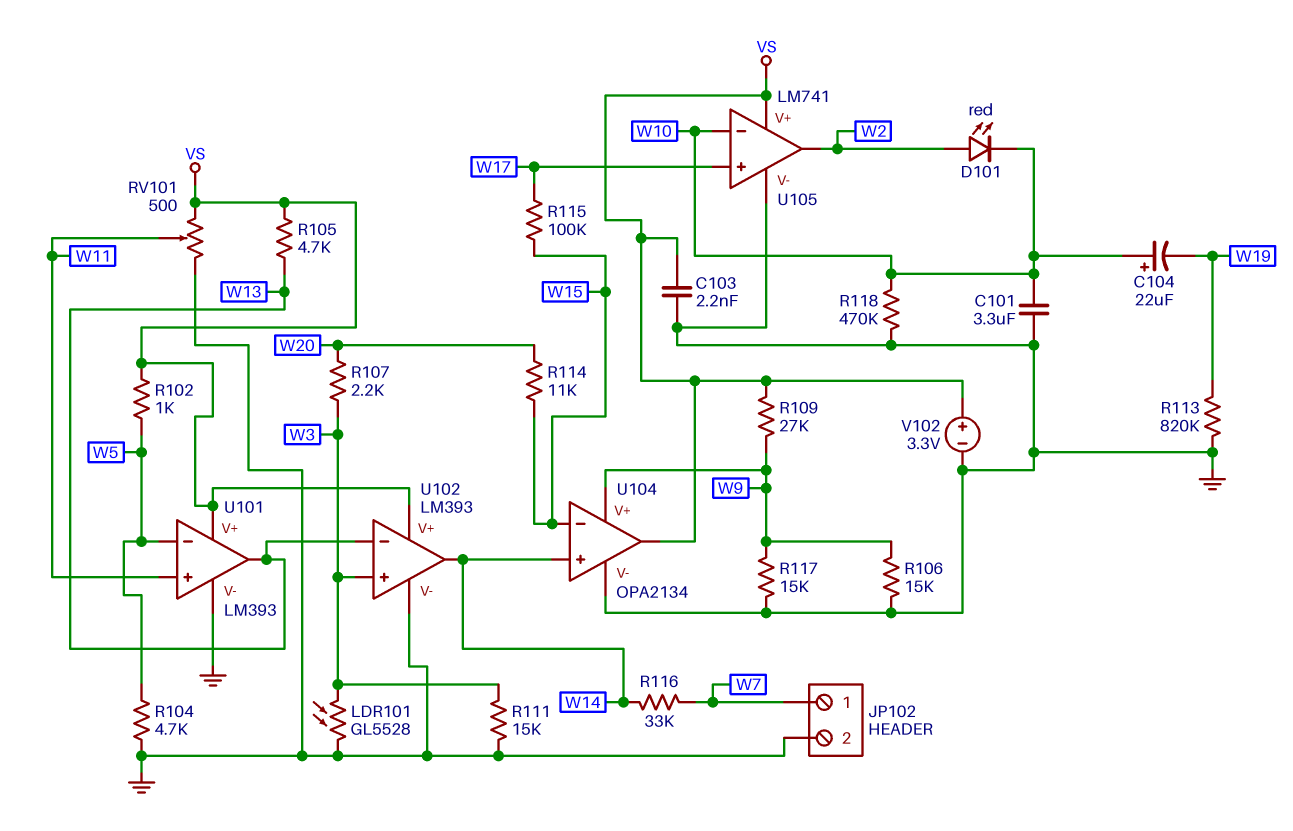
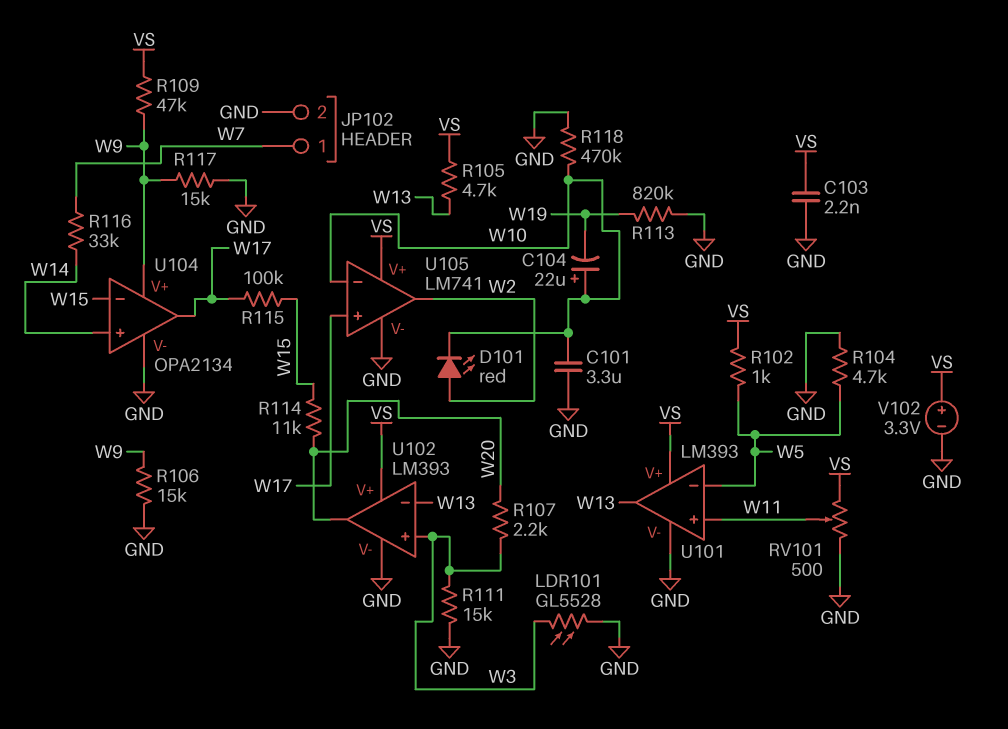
R109: 27k (VS, W9) -> 47k (VS, W9)
U102 pin out: W14 -> W20
U104 pin out: VS -> W17

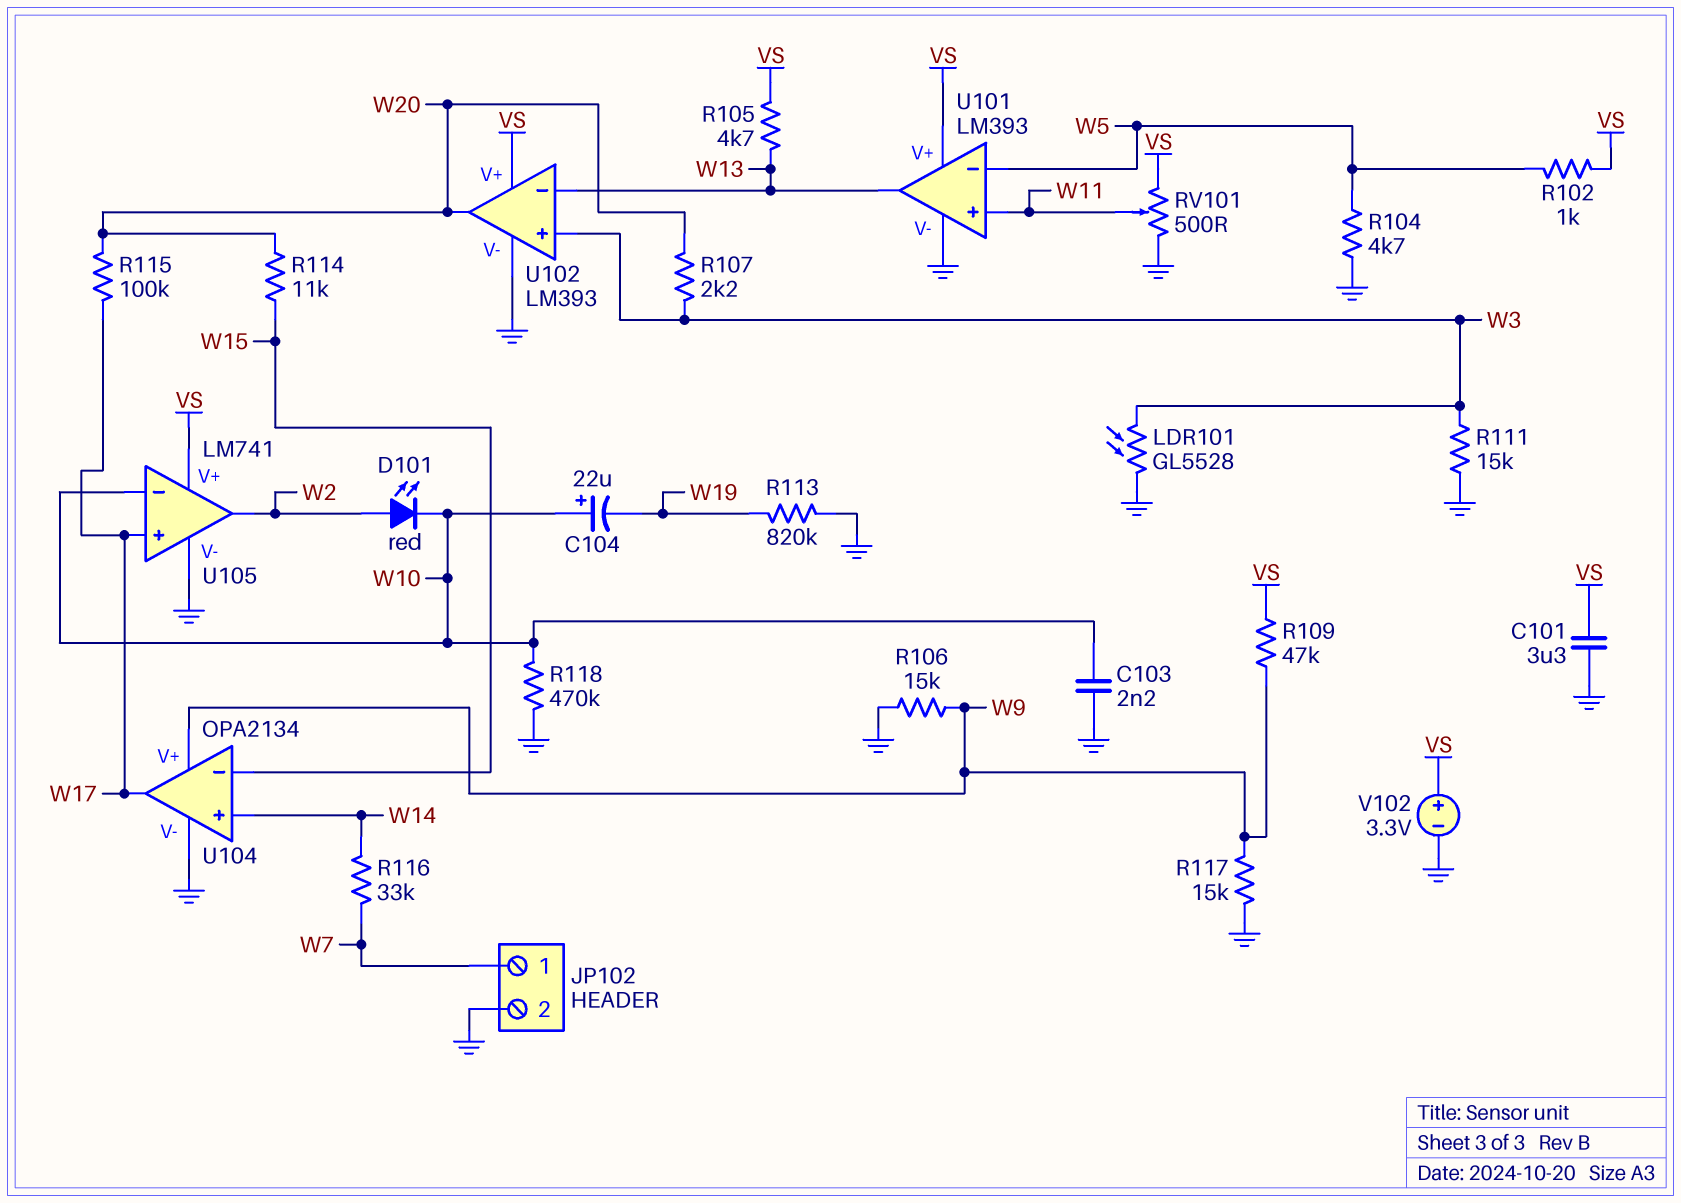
C101: 3.3uF (GND, W10) -> 3.3uF (GND, VS)
C103: 2.2nF (GND, VS) -> 2.2nF (GND, W10)
R115: 100k (W15, W17) -> 100k (W17, W20)

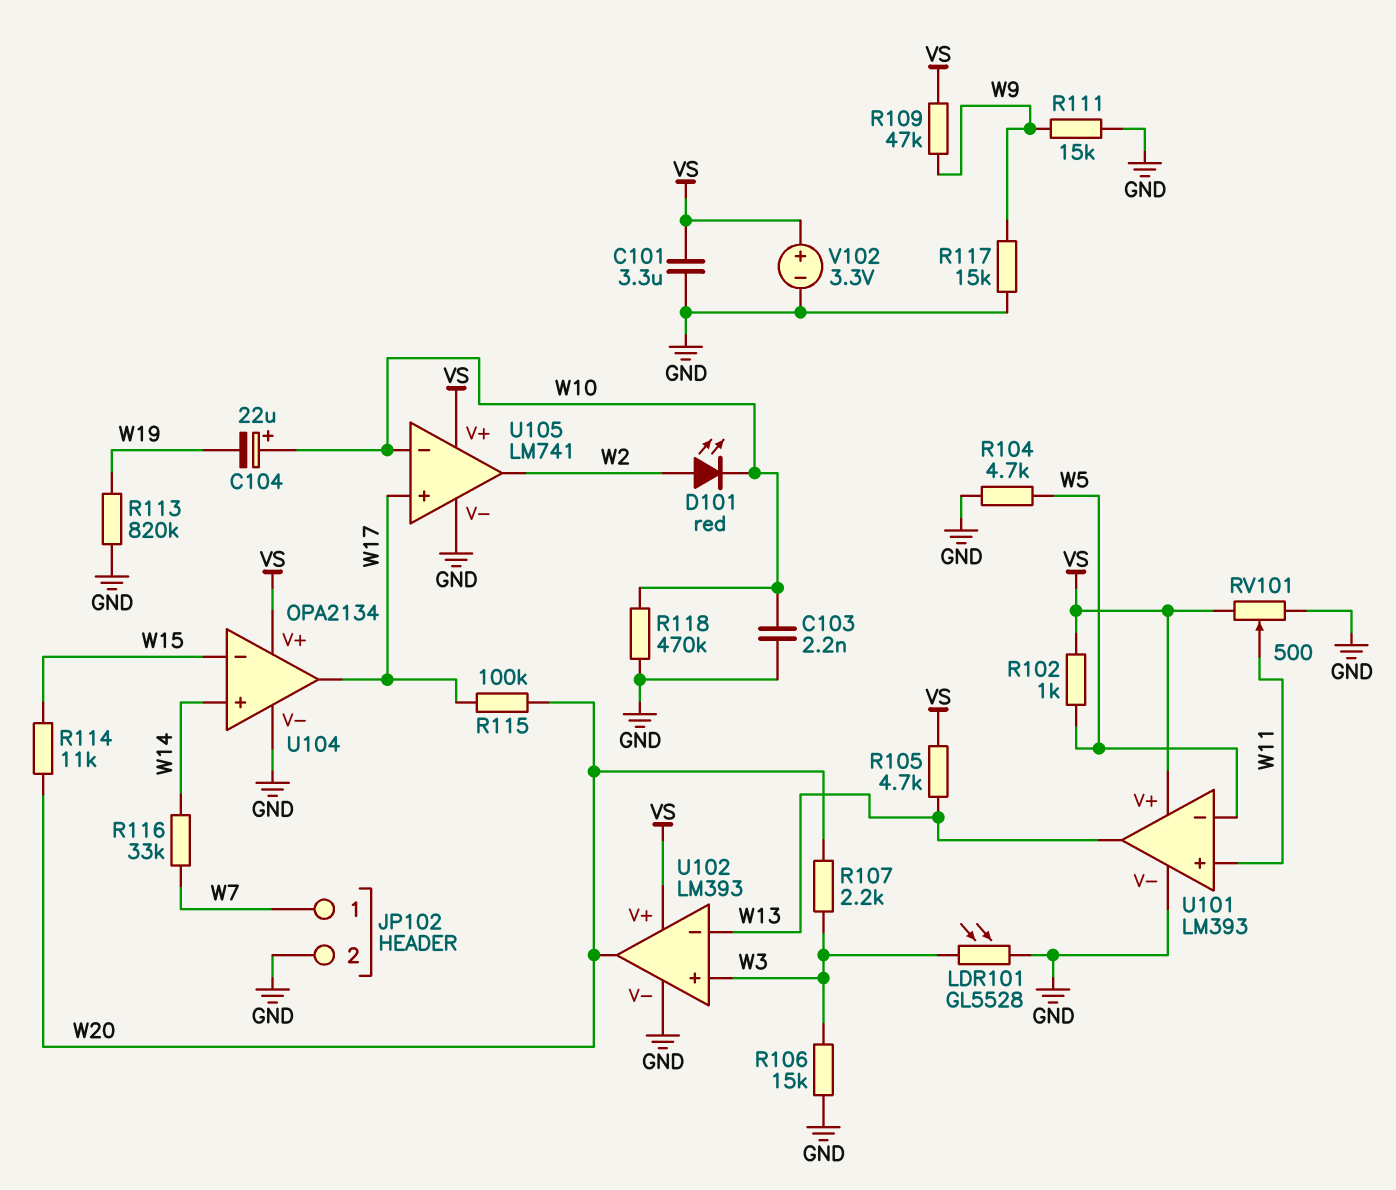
R106: 15k (GND, W9) -> 15k (GND, W3)
R111: 15k (GND, W3) -> 15k (GND, W9)
U104 pin V+: W9 -> VS

